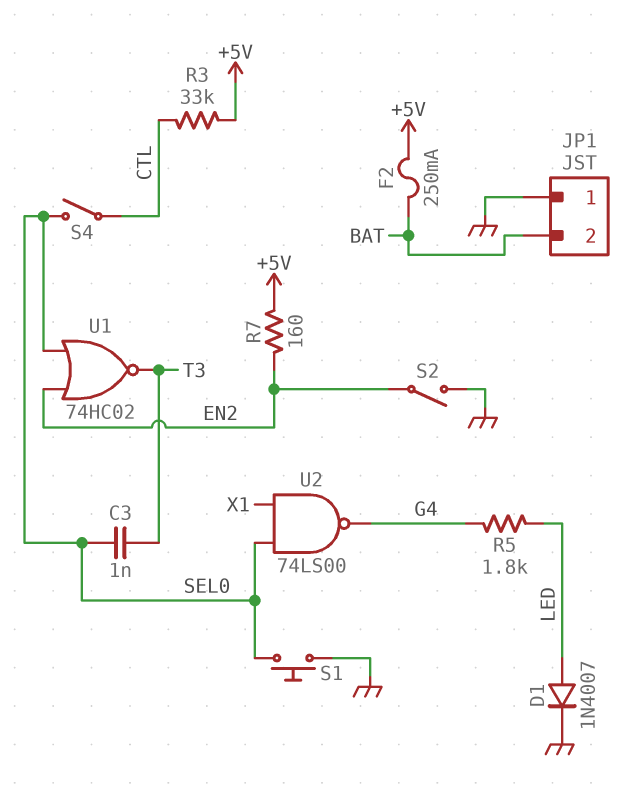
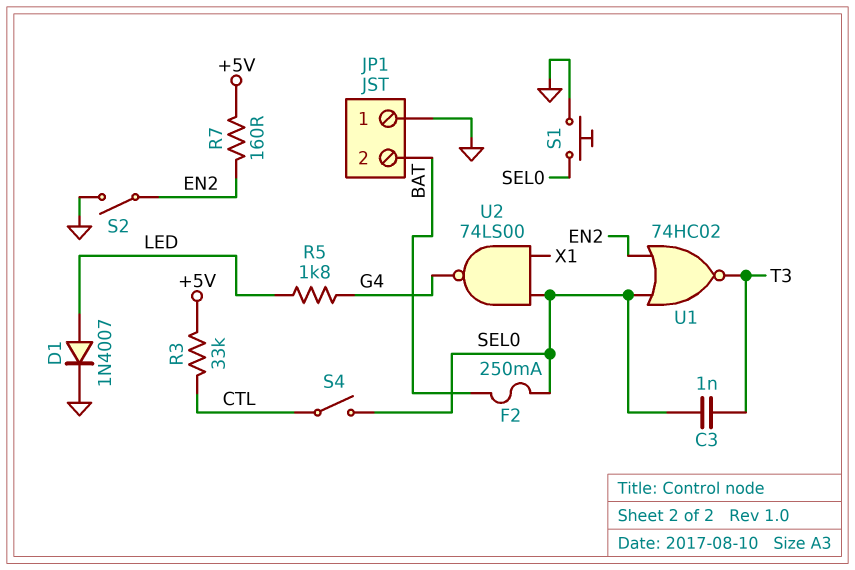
F2: 250mA (+5V, BAT) -> 250mA (BAT, SEL0)

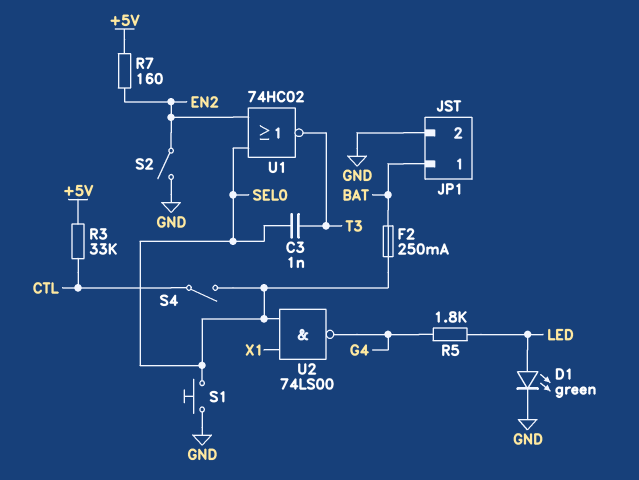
D1: diode 1N4007 (A LED, K GND) -> LED green (A LED, K GND)
JP1 pin 1: GND -> BAT
JP1 pin 2: BAT -> GND

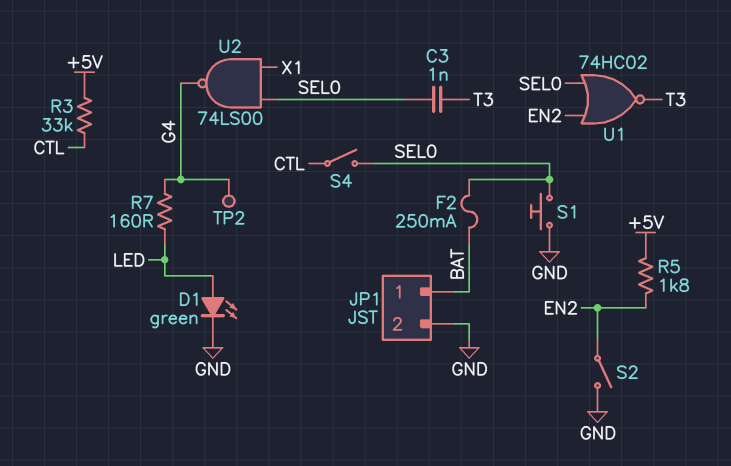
R5: 1.8k (G4, LED) -> 1.8k (+5V, EN2)
R7: 160 (+5V, EN2) -> 160 (G4, LED)
TP2: none -> test point (G4)

